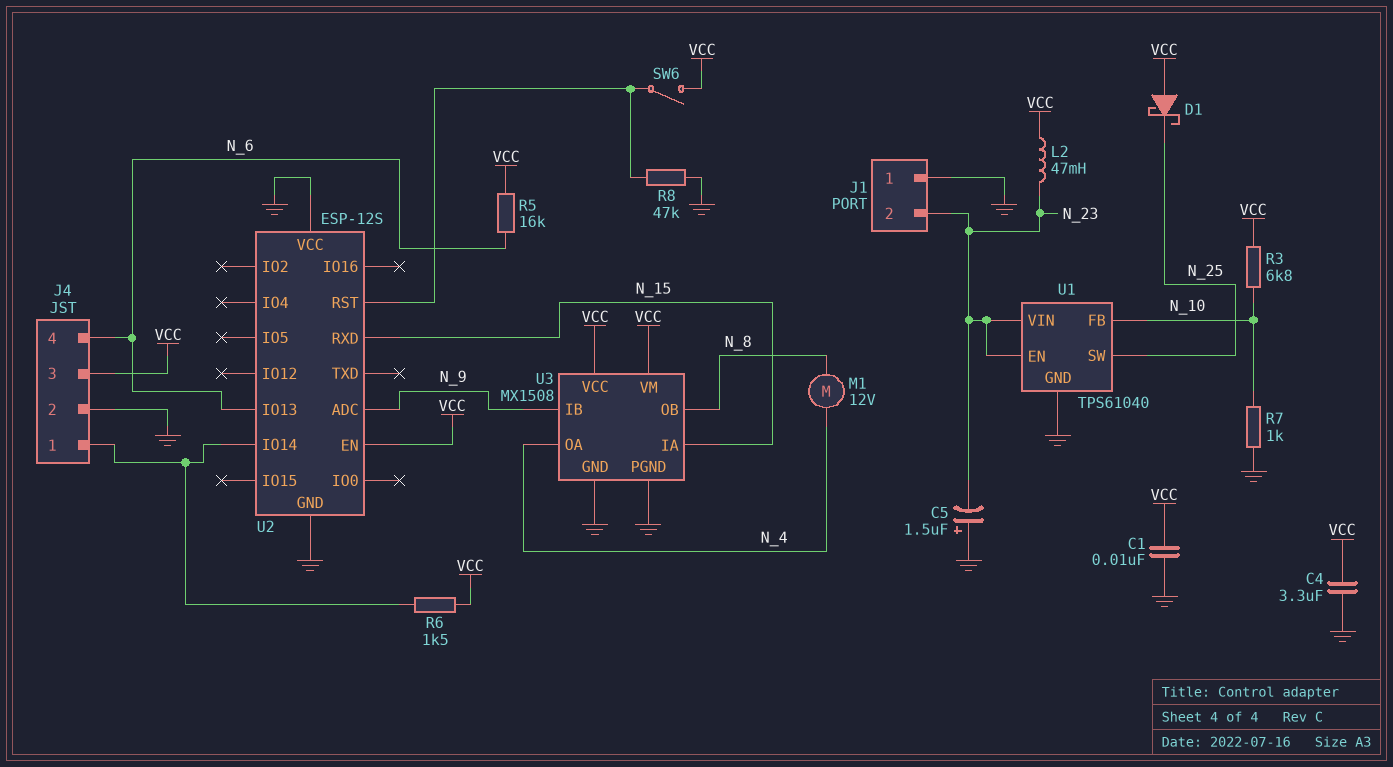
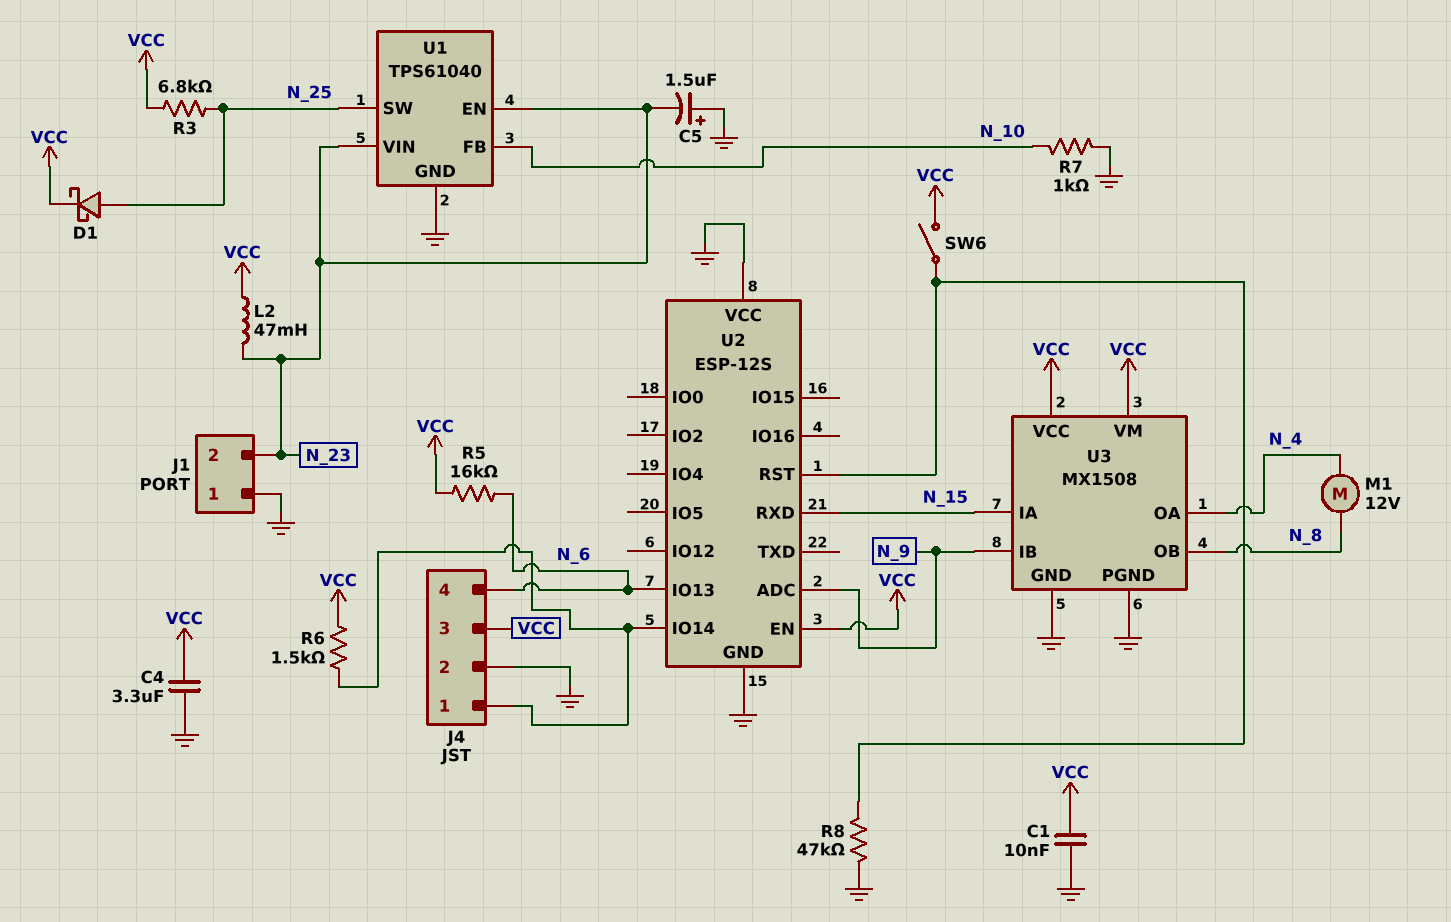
D1: schottky (A VCC, K N_25) -> schottky (A N_25, K VCC)
R3: 6.8k (N_10, VCC) -> 6.8k (N_25, VCC)

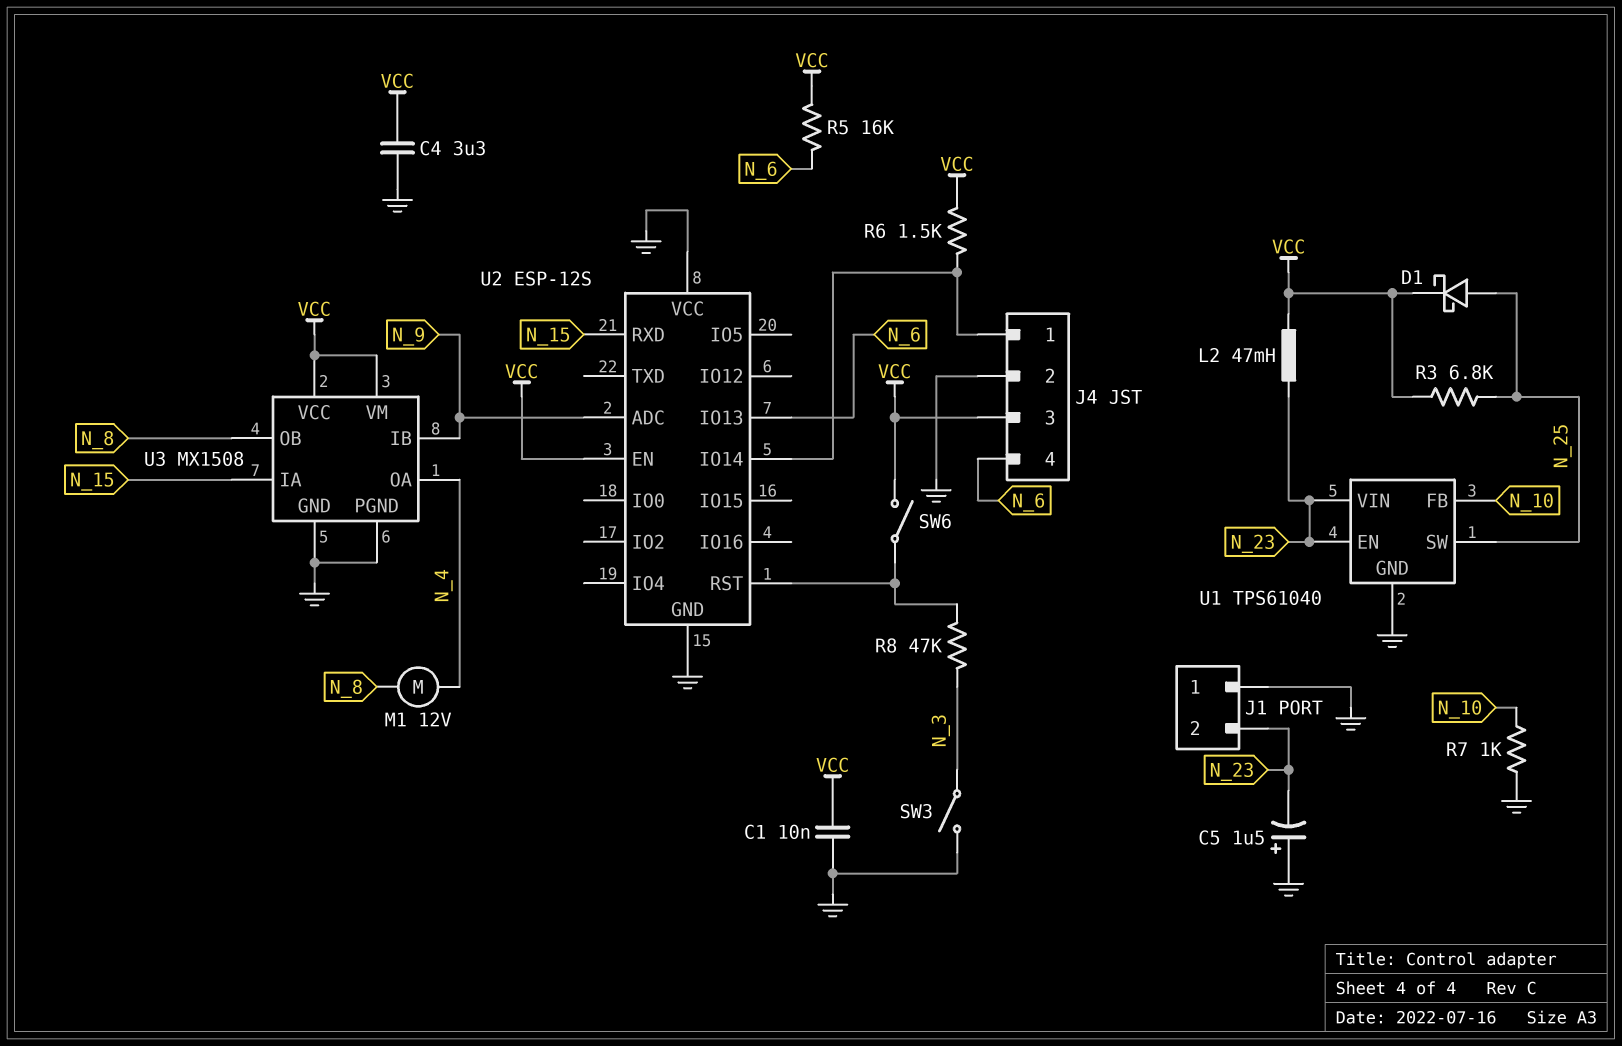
R8: 47k (GND, U2/RST) -> 47k (N_3, U2/RST)
SW3: none -> switch (GND, N_3)

